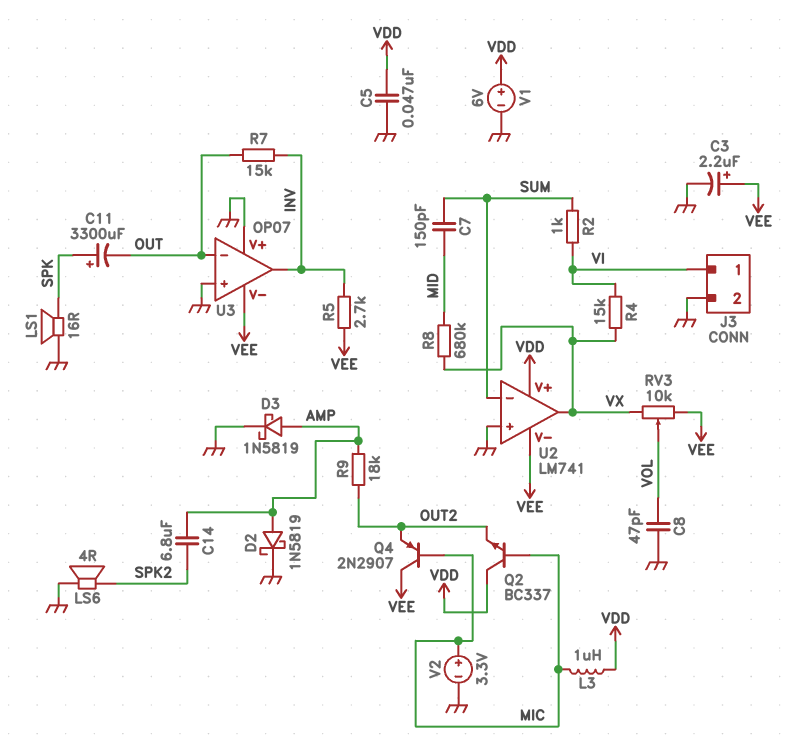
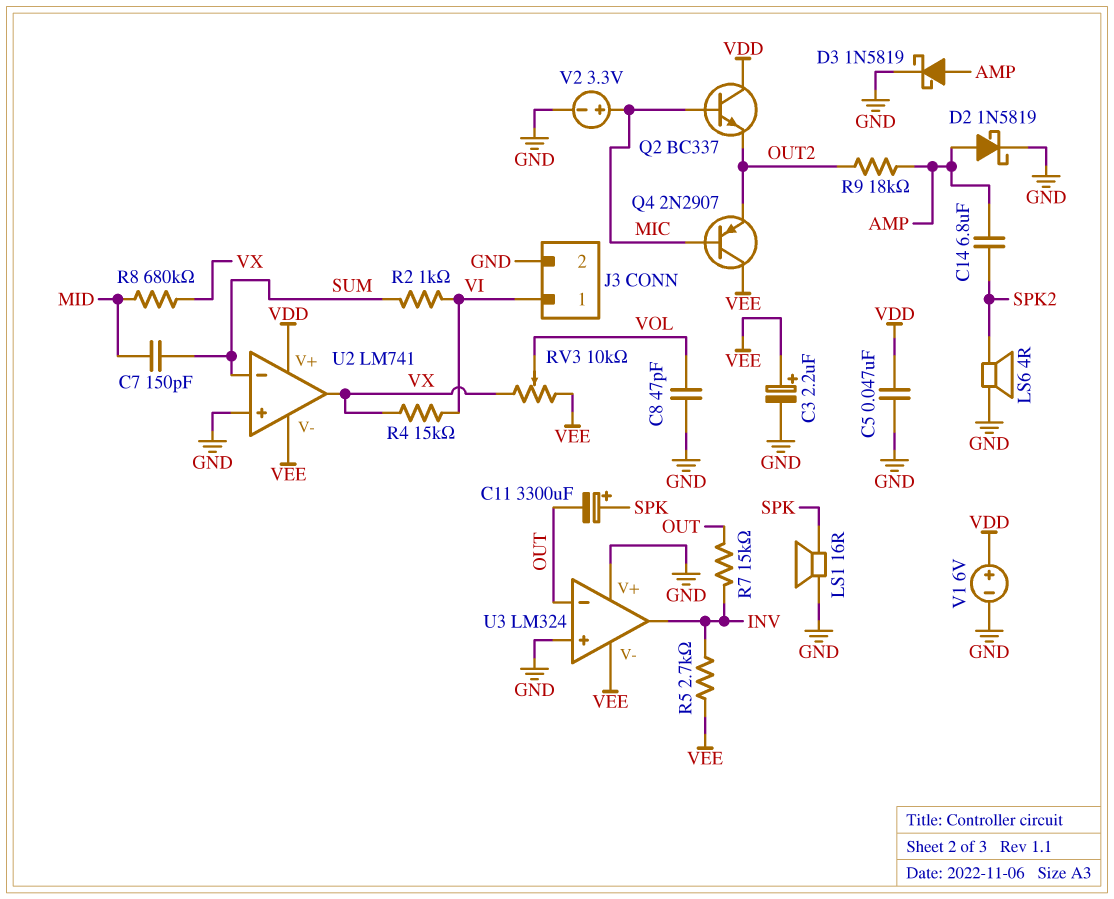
L3: 1uH (MIC, VDD) -> none
U3: OP07 -> LM324

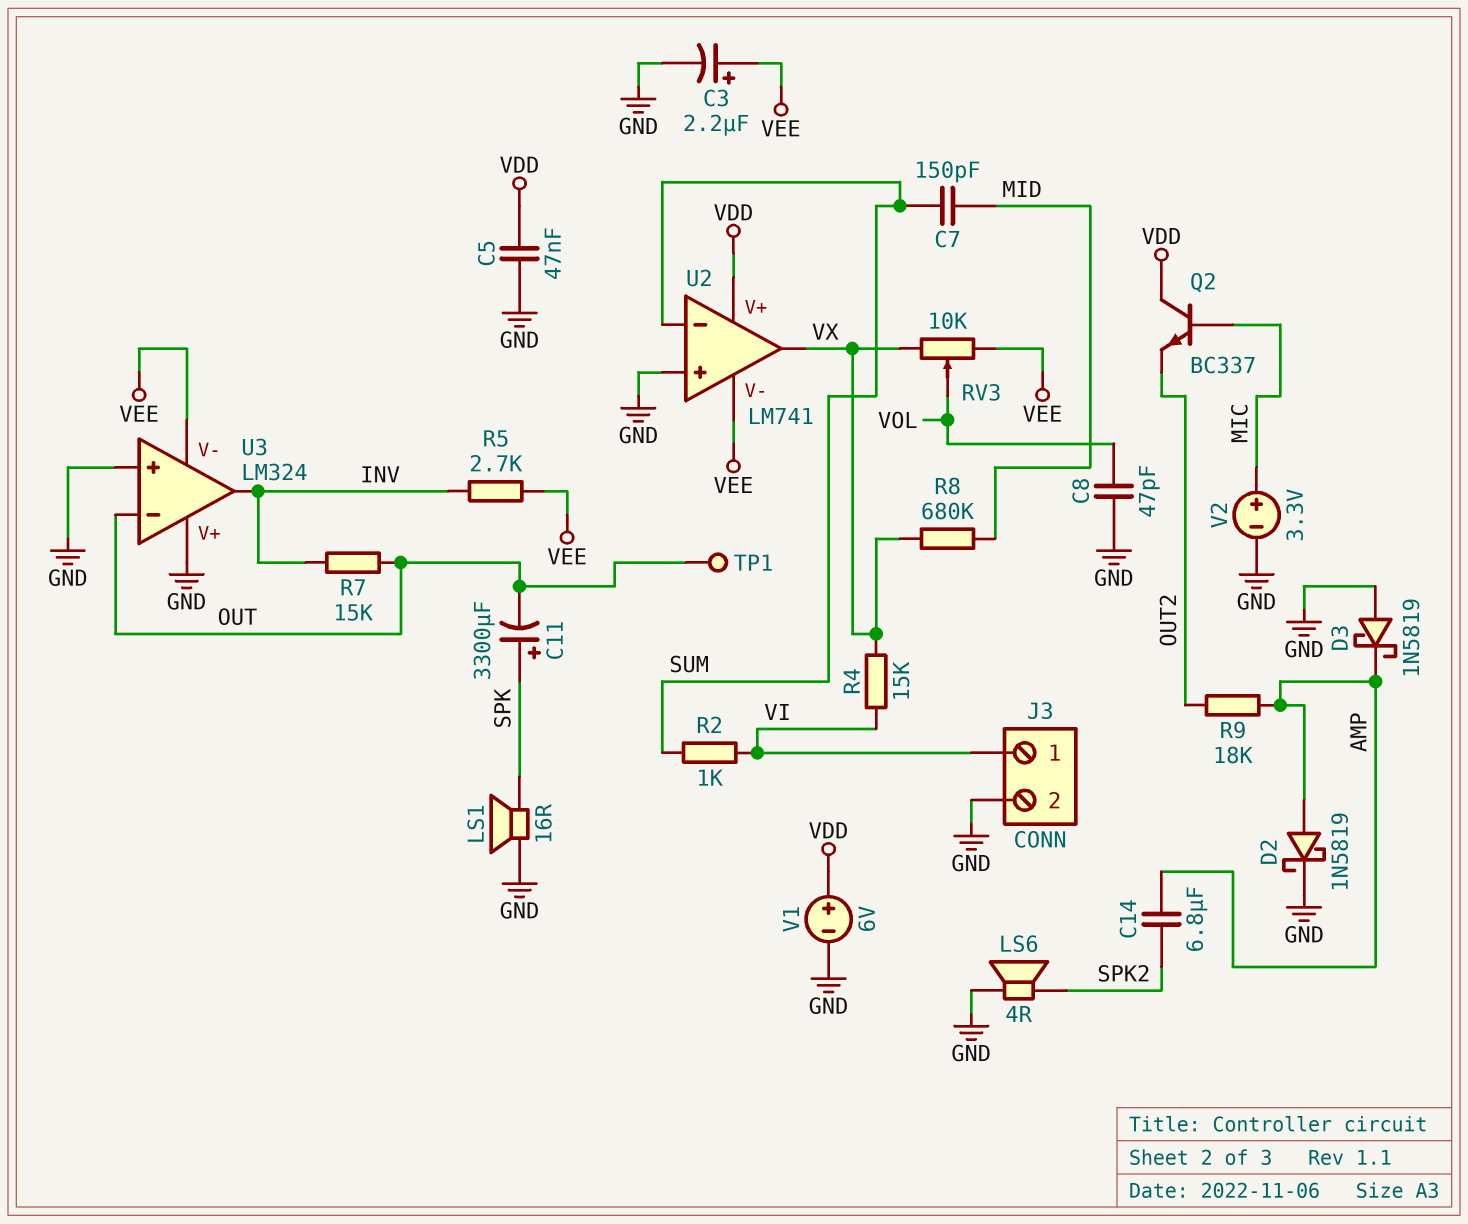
D3: schottky 1N5819 (A AMP, K GND) -> schottky 1N5819 (A GND, K AMP)
Q4: PNP 2N2907 (B MIC, C VEE, E OUT2) -> none
TP1: none -> test point (OUT)

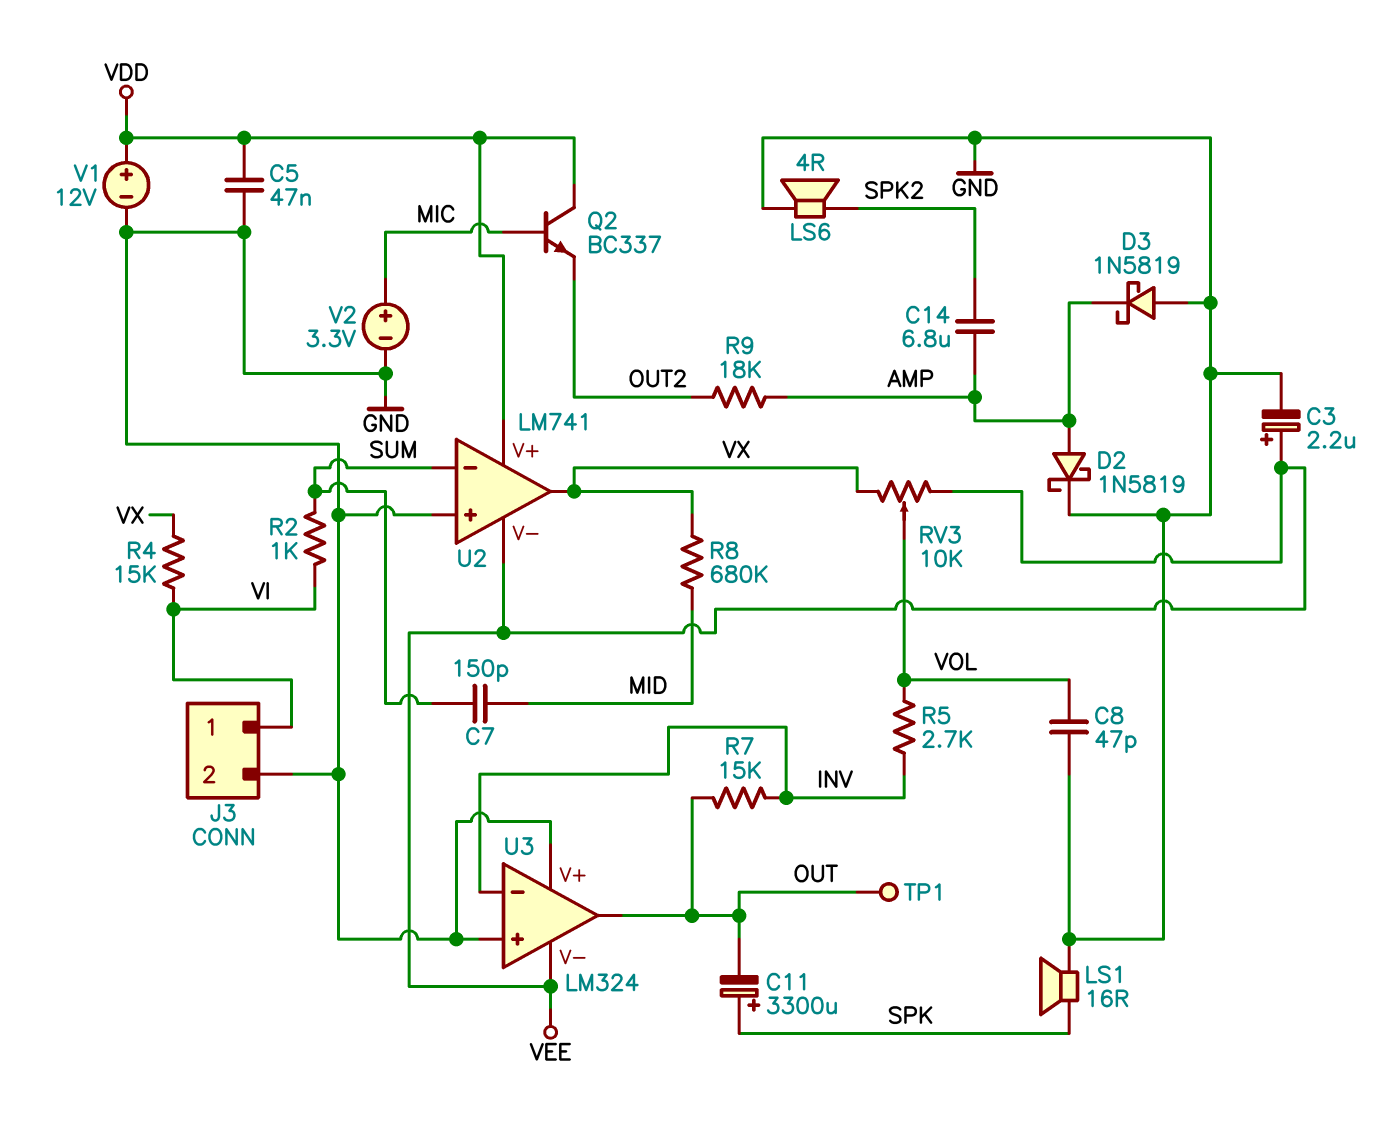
R5: 2.7k (INV, VEE) -> 2.7k (INV, VOL)
U3 pin in-: OUT -> INV
U3 pin out: INV -> OUT
V1: 6V (plus VDD, minus GND) -> 12V (plus VDD, minus GND)

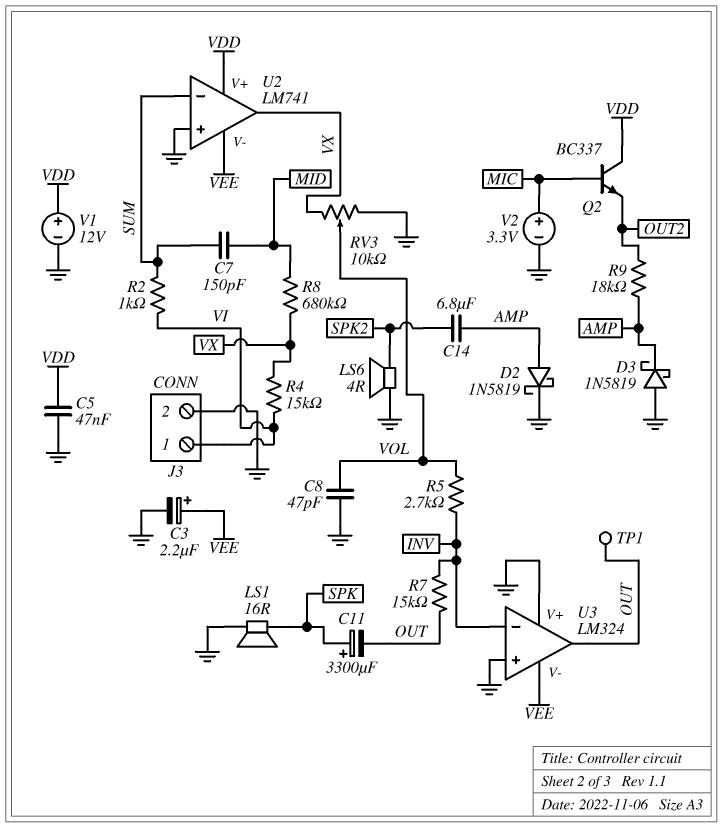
RV3: 10k (VEE, VX, wiper VOL) -> 10k (GND, VX, wiper VOL)

